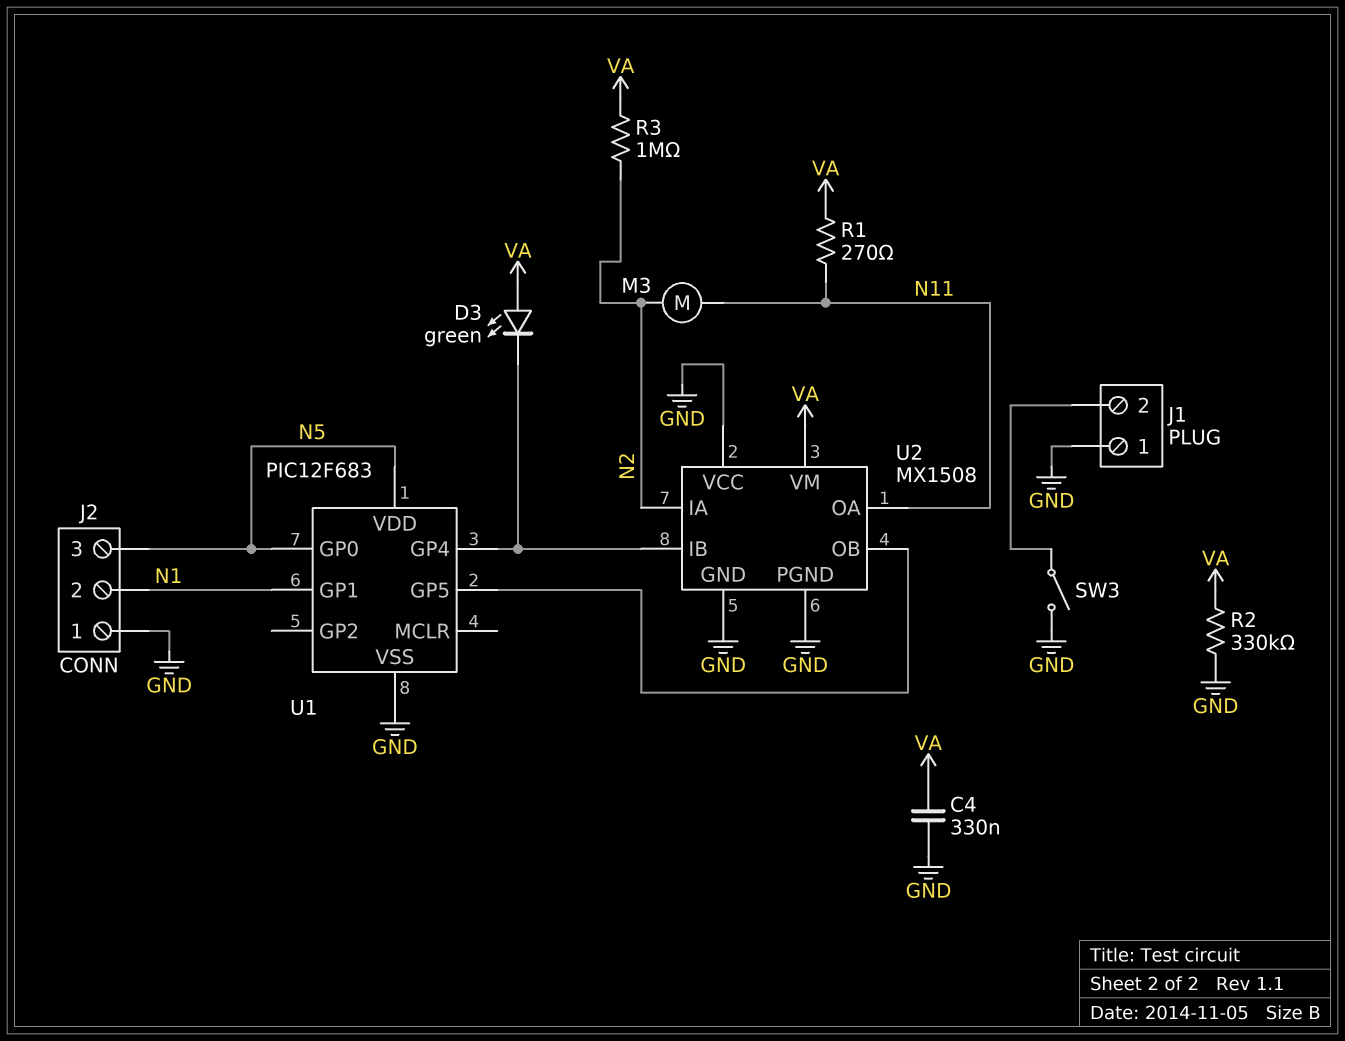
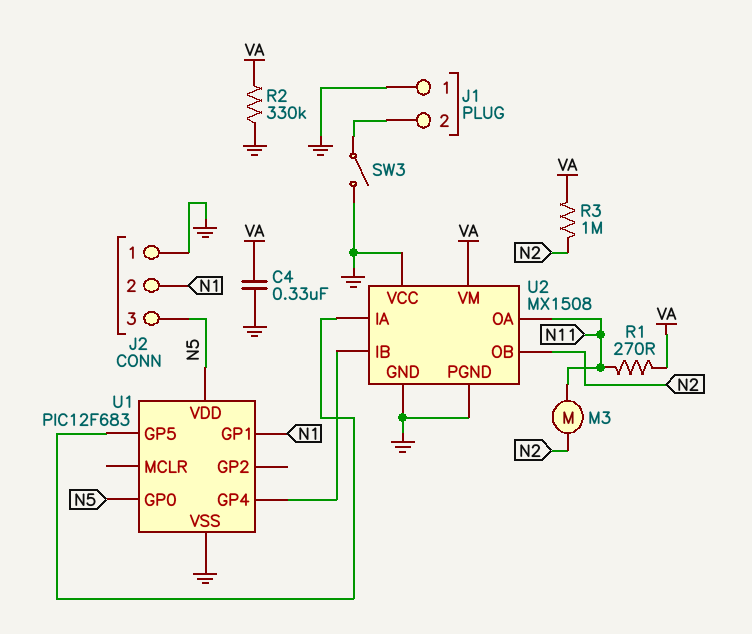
D3: LED green (A VA, K U1/GP4) -> none
U2 pin IA: N2 -> U1/GP5
U2 pin OB: U1/GP5 -> N2

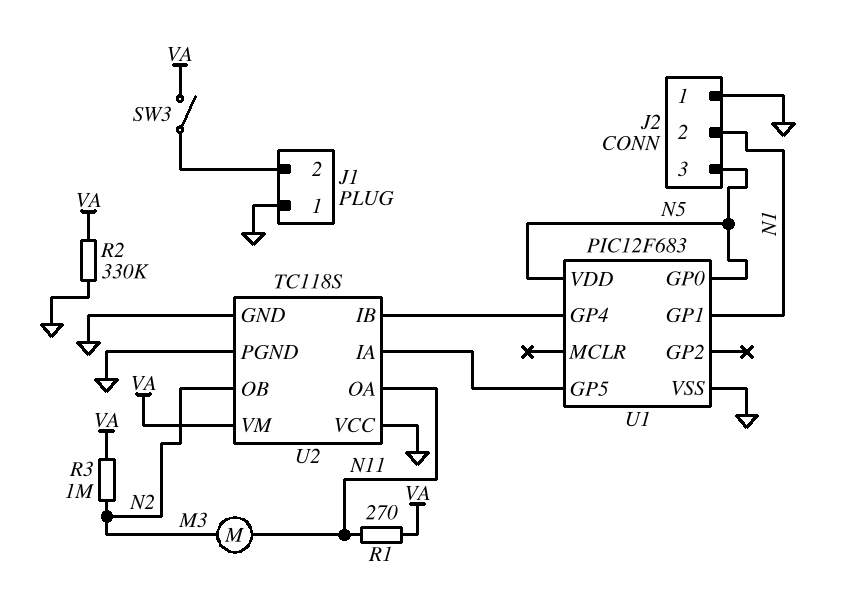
C4: 330nF (GND, VA) -> none
SW3: switch (GND, J1/2) -> switch (J1/2, VA)
U2: MX1508 -> TC118S

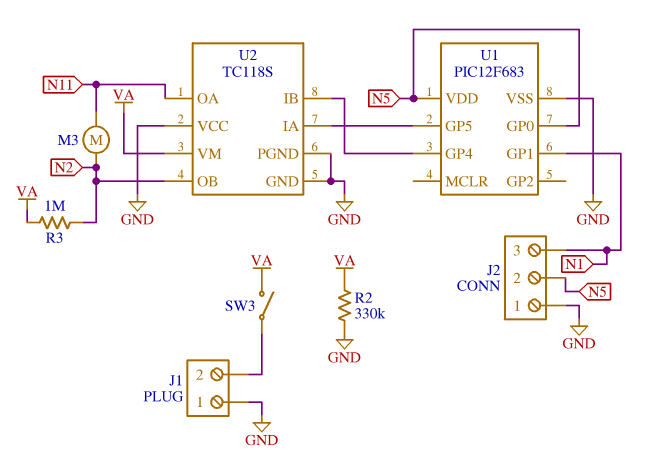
J2 pin 2: N1 -> N5
J2 pin 3: N5 -> N1
R1: 270 (N11, VA) -> none

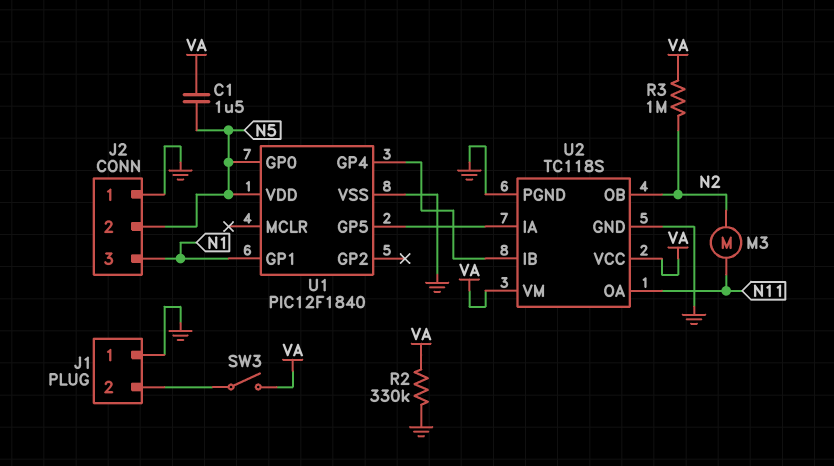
C1: none -> 1.5uF (N5, VA)
U1: PIC12F683 -> PIC12F1840
U2 pin VCC: GND -> VA

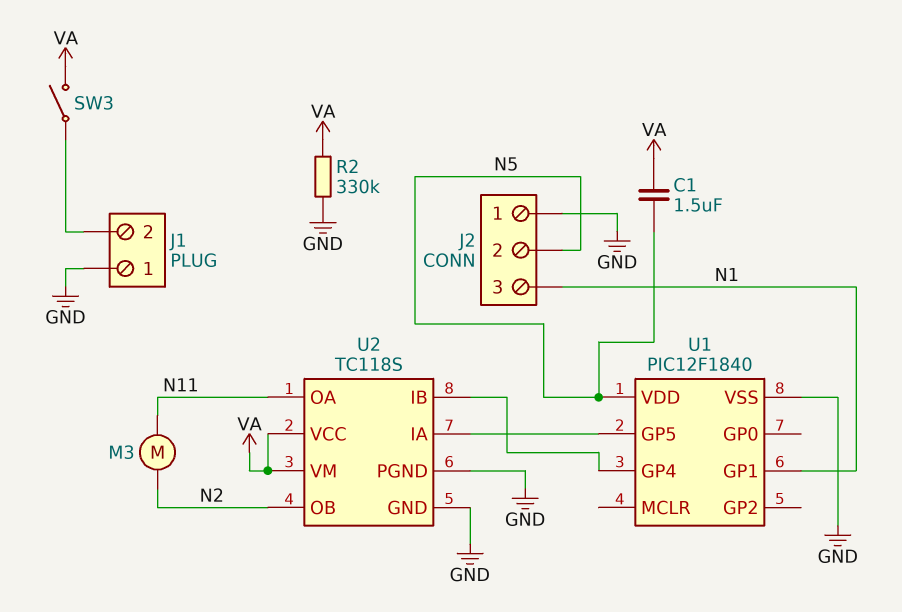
R3: 1M (N2, VA) -> none
U1 pin GP0: N5 -> none

